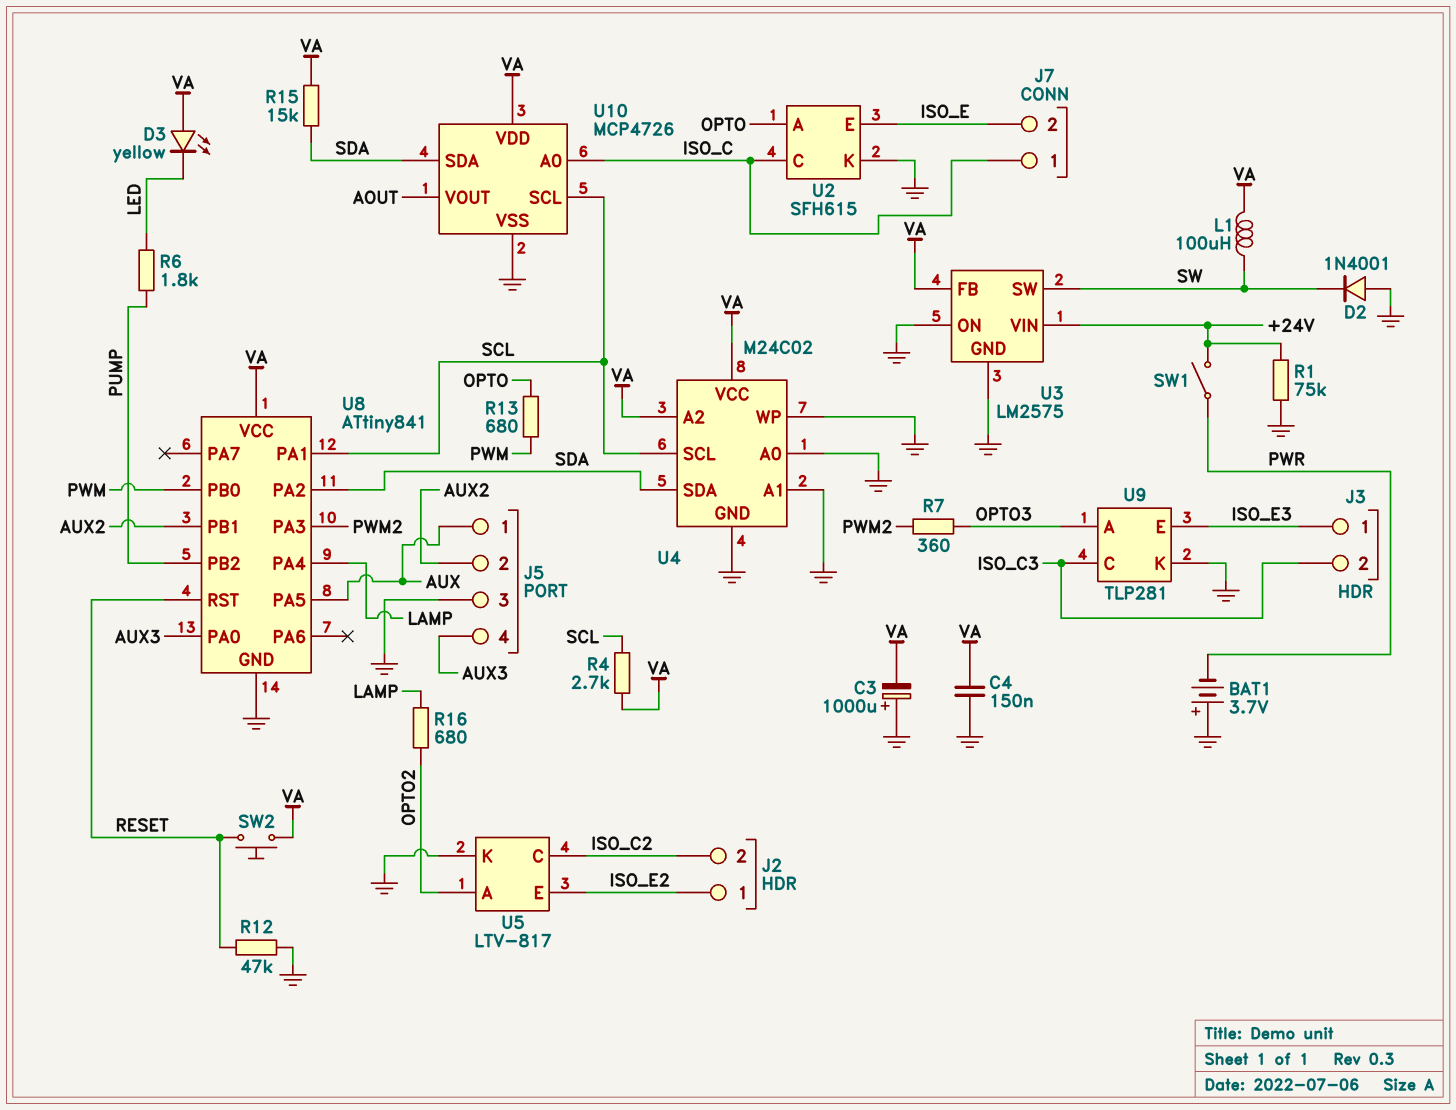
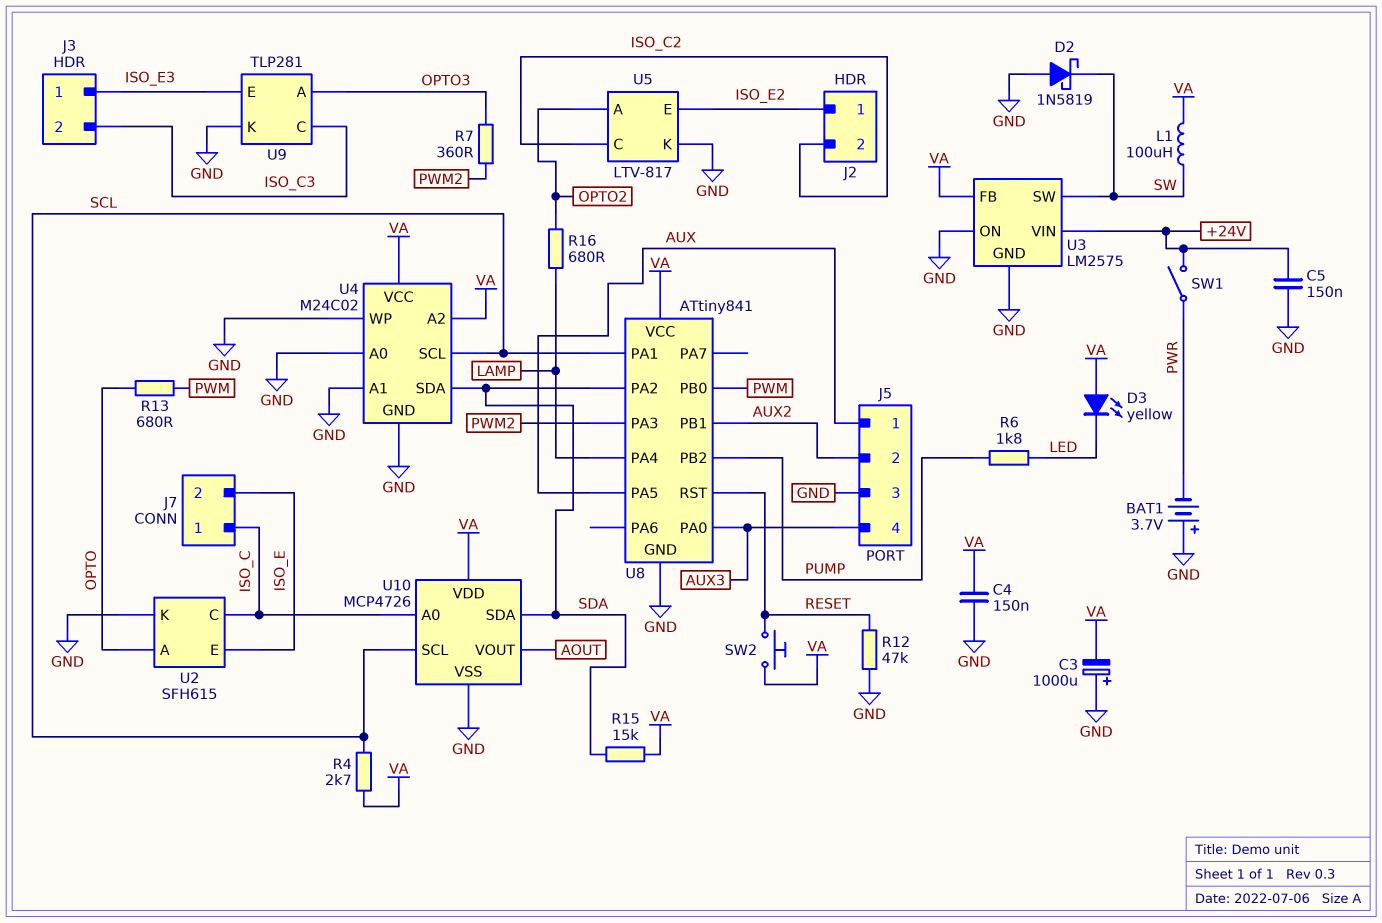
C5: none -> 150nF (+24V, GND)
D2: diode 1N4001 (A GND, K SW) -> schottky 1N5819 (A GND, K SW)
R1: 75k (+24V, GND) -> none

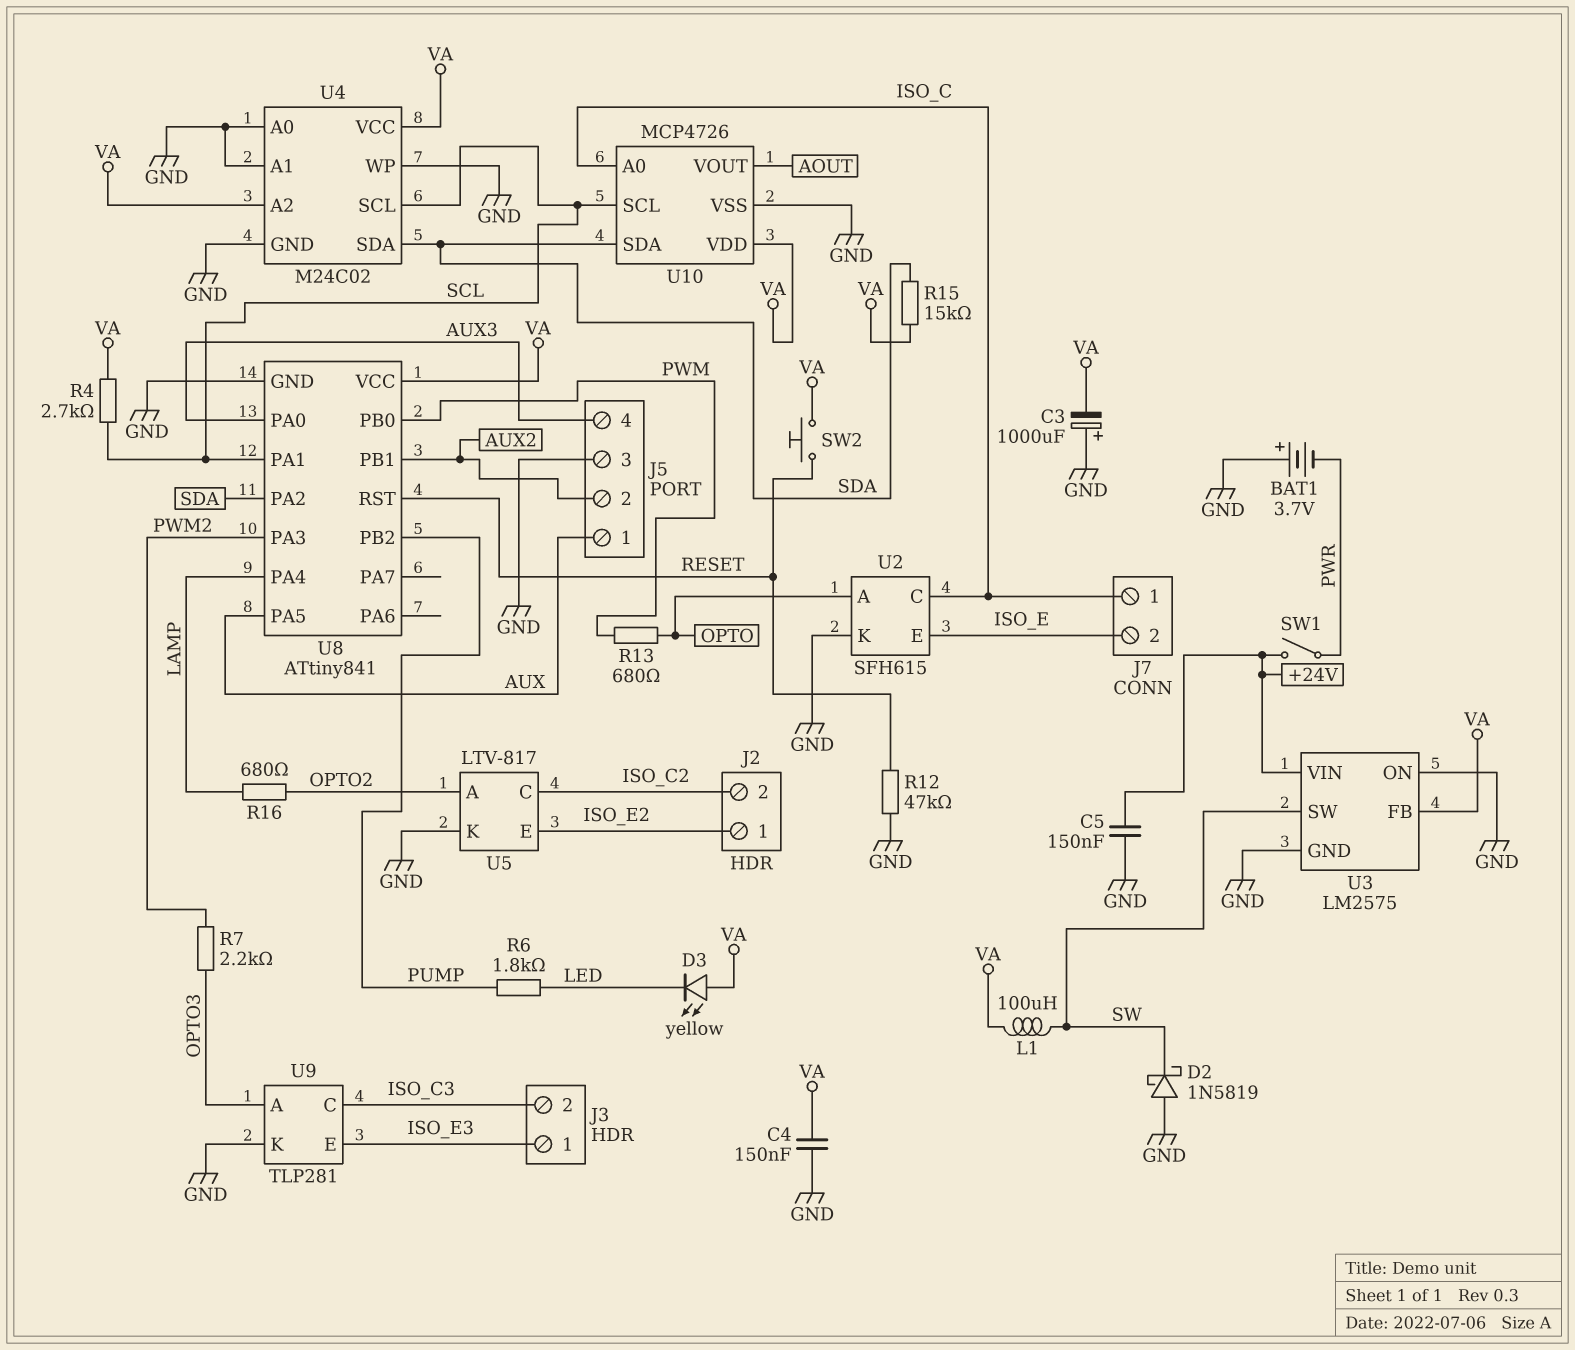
R7: 360 (OPTO3, PWM2) -> 2.2k (OPTO3, PWM2)

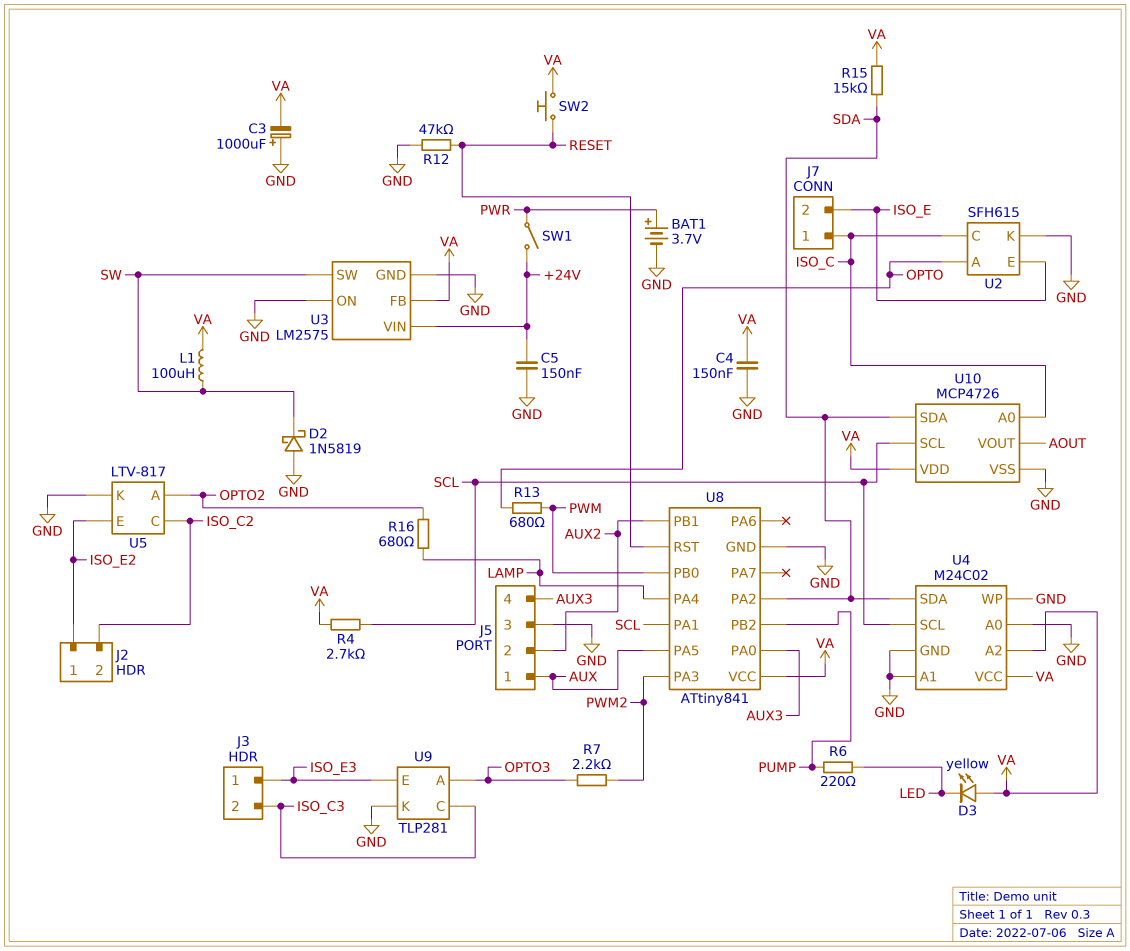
BAT1: 3.7V (plus GND, minus PWR) -> 3.7V (plus PWR, minus GND)
R6: 1.8k (LED, PUMP) -> 220 (LED, PUMP)

